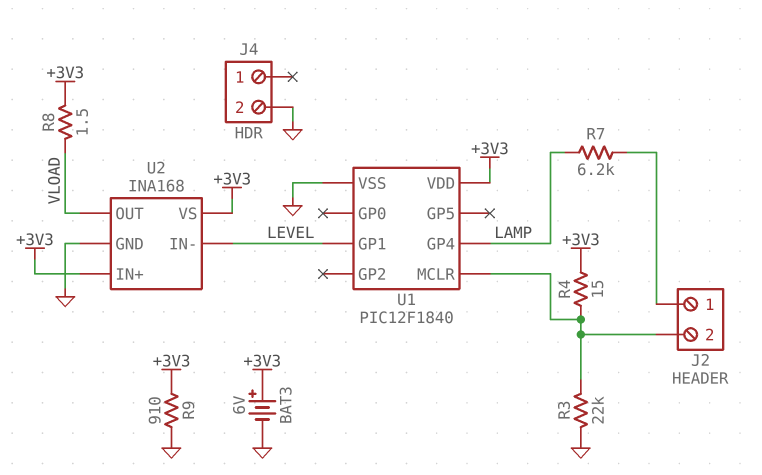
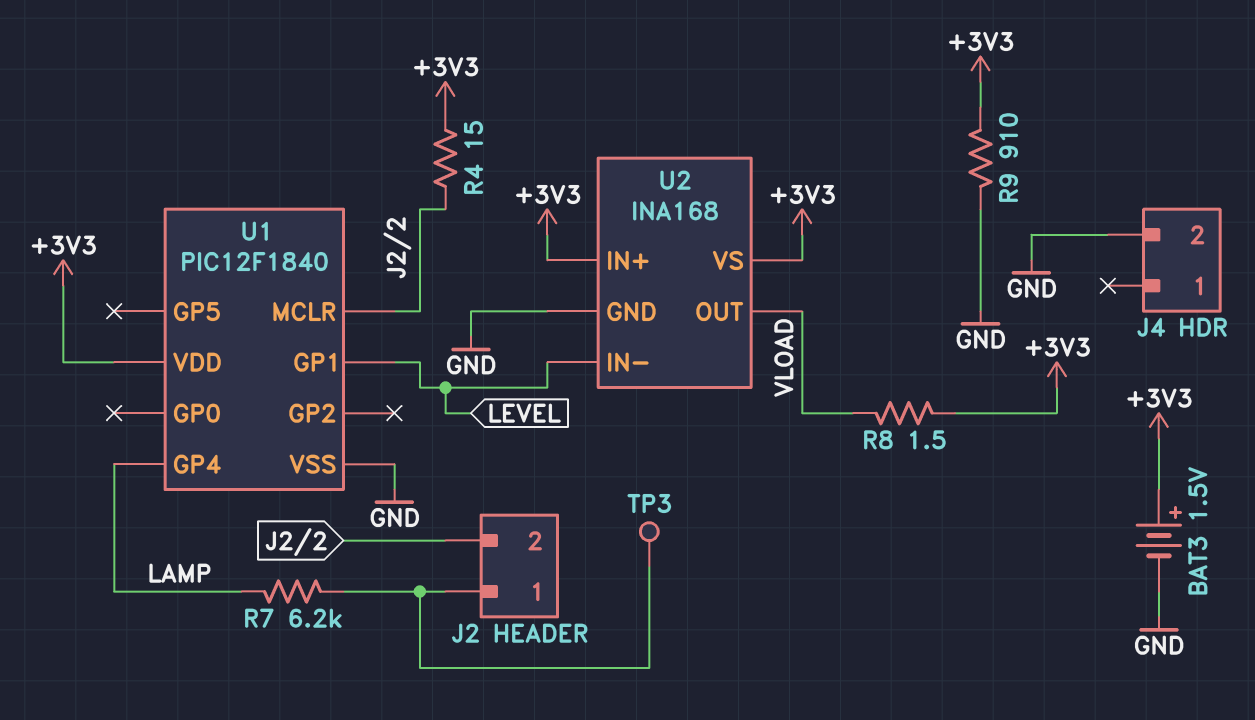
BAT3: 6V (plus +3V3, minus GND) -> 1.5V (plus +3V3, minus GND)
R3: 22k (GND, J2/2) -> none
TP3: none -> test point (J2/1)

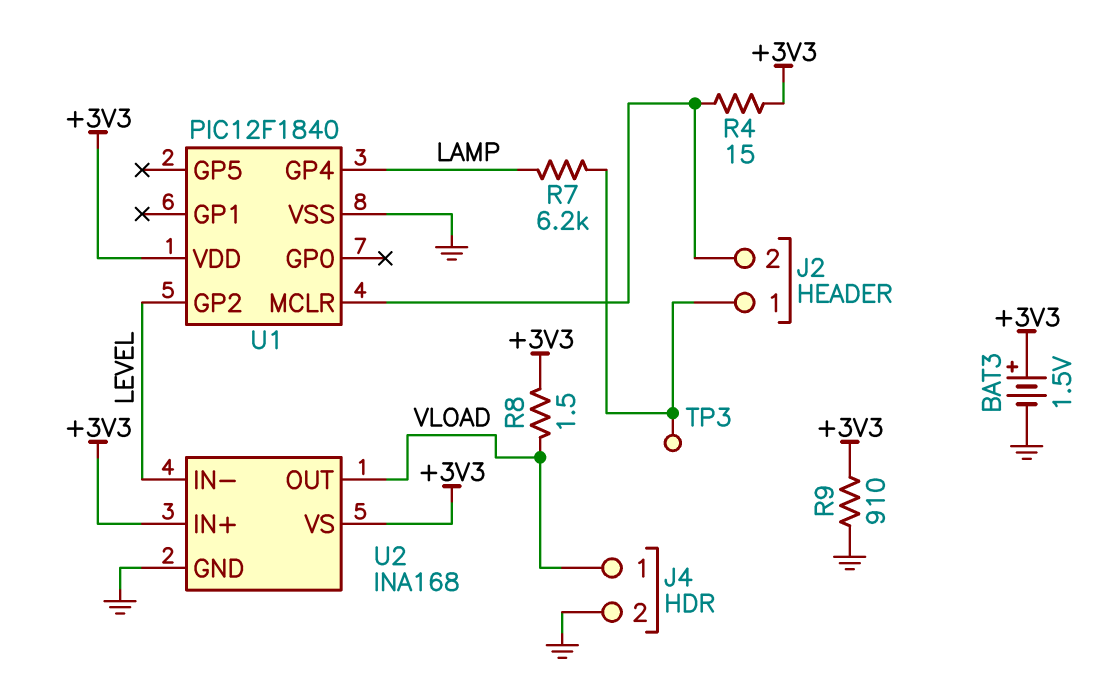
J4 pin 1: none -> VLOAD
U1 pin GP1: LEVEL -> none
U1 pin GP2: none -> LEVEL

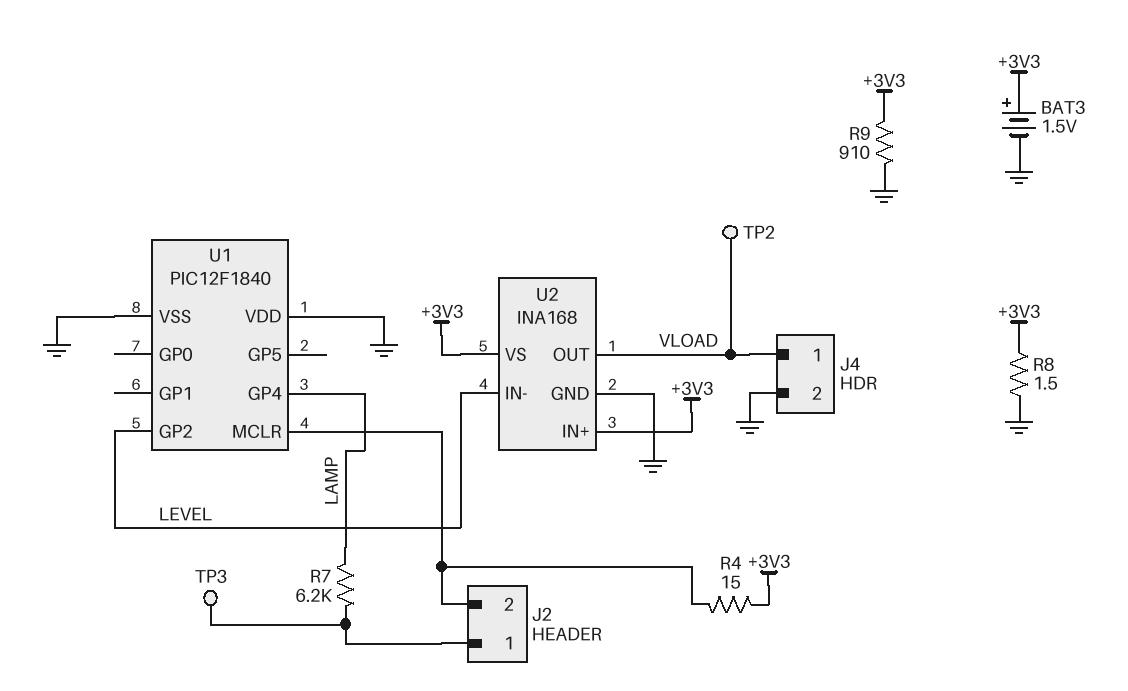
R8: 1.5 (+3V3, VLOAD) -> 1.5 (+3V3, GND)
TP2: none -> test point (VLOAD)
U1 pin VDD: +3V3 -> GND

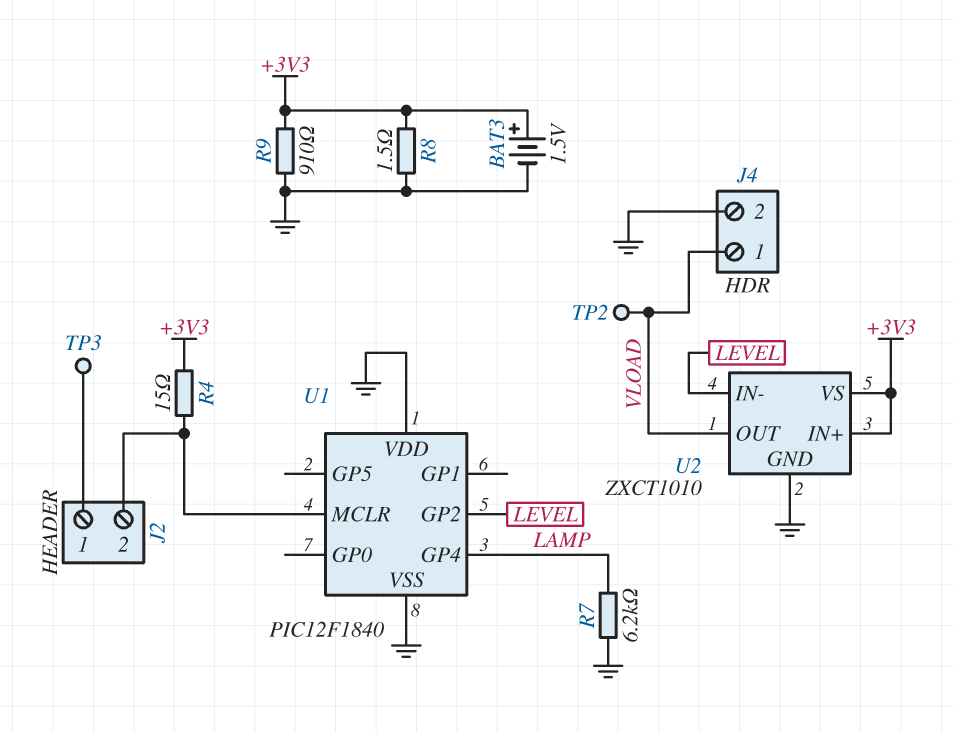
R7: 6.2k (J2/1, LAMP) -> 6.2k (GND, LAMP)
U2: INA168 -> ZXCT1010

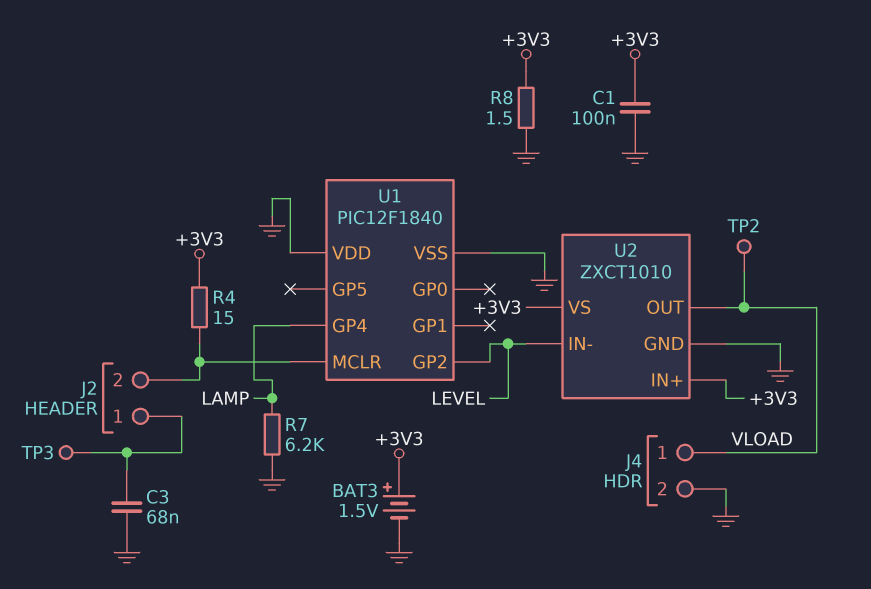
C1: none -> 100nF (+3V3, GND)
C3: none -> 68nF (GND, J2/1)
R9: 910 (+3V3, GND) -> none

